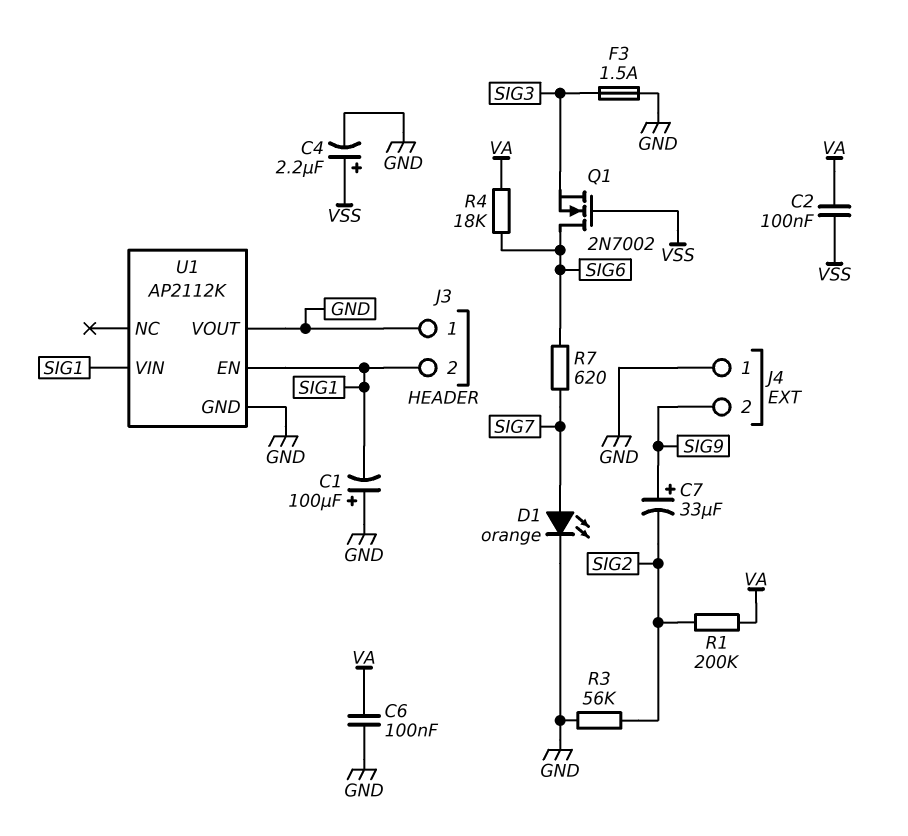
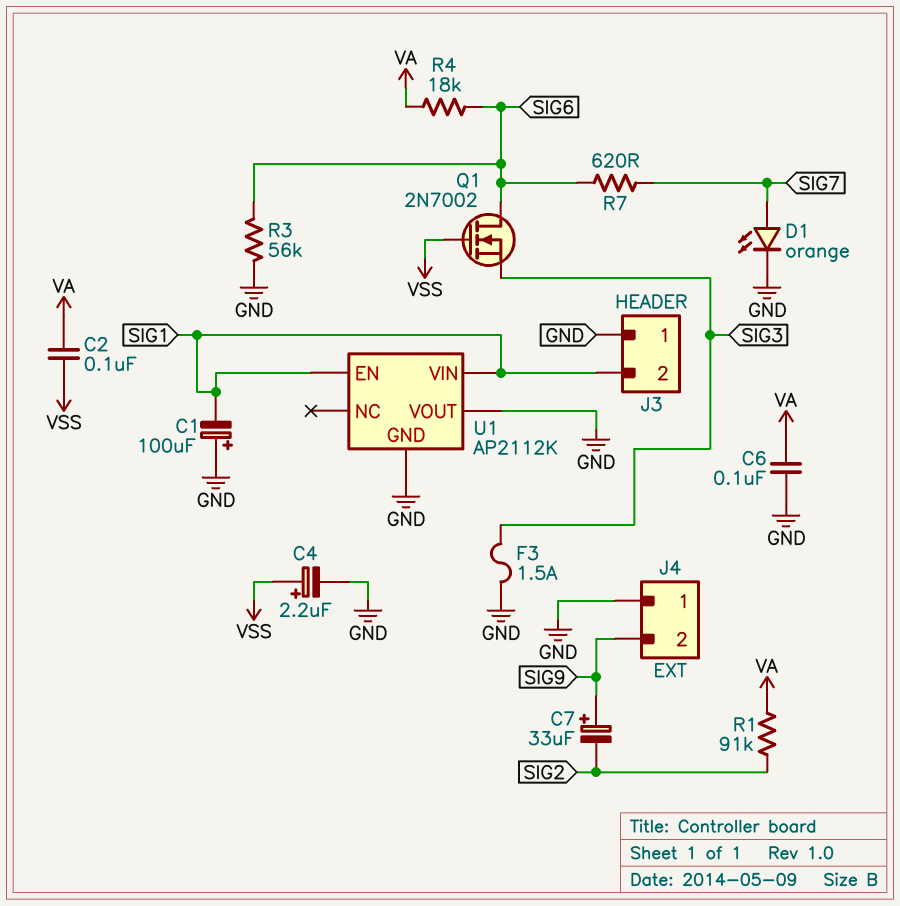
R1: 200k (SIG2, VA) -> 91k (SIG2, VA)
R3: 56k (GND, SIG2) -> 56k (GND, SIG6)

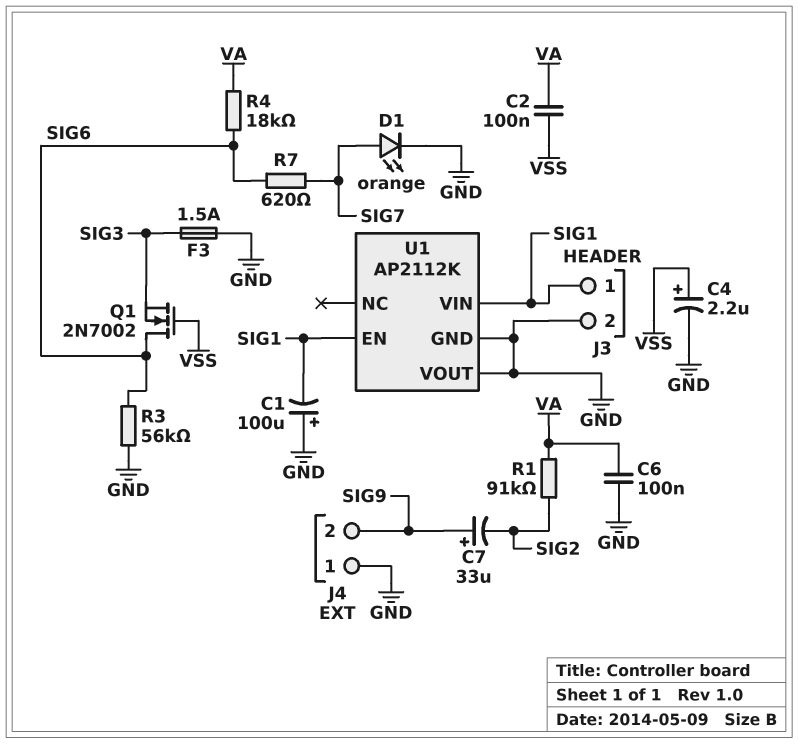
J3 pin 1: GND -> SIG1
J3 pin 2: SIG1 -> GND

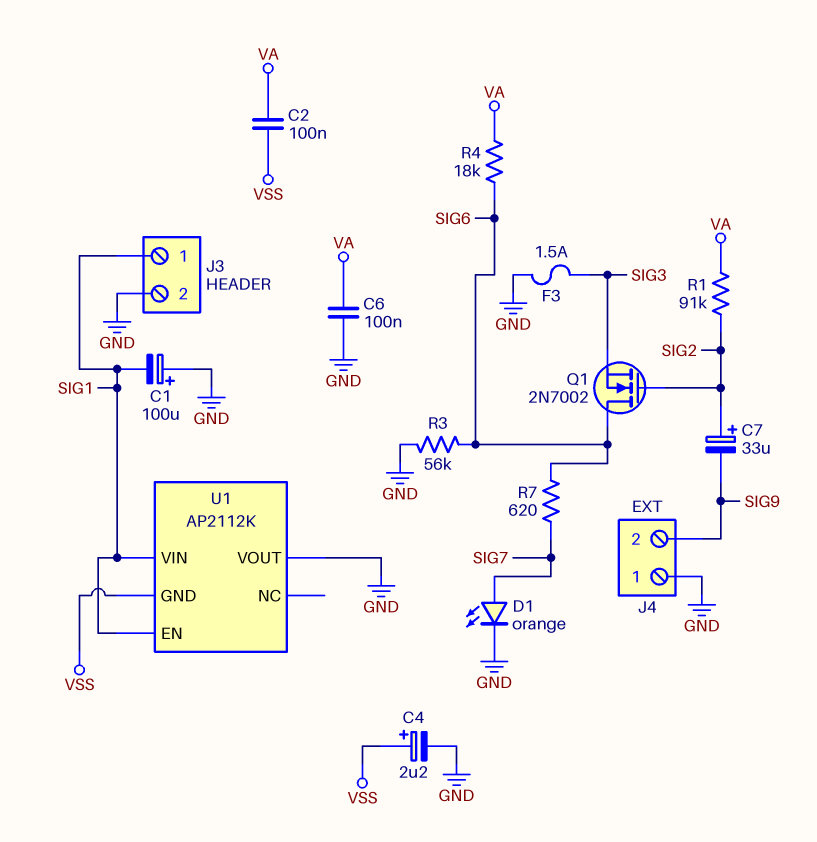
C7: 33uF (plus SIG9, minus SIG2) -> 33uF (plus SIG2, minus SIG9)
Q1: NMOS 2N7002 (G VSS, D SIG6, S SIG3) -> NMOS 2N7002 (G SIG2, D SIG6, S SIG3)
U1 pin GND: GND -> VSS

